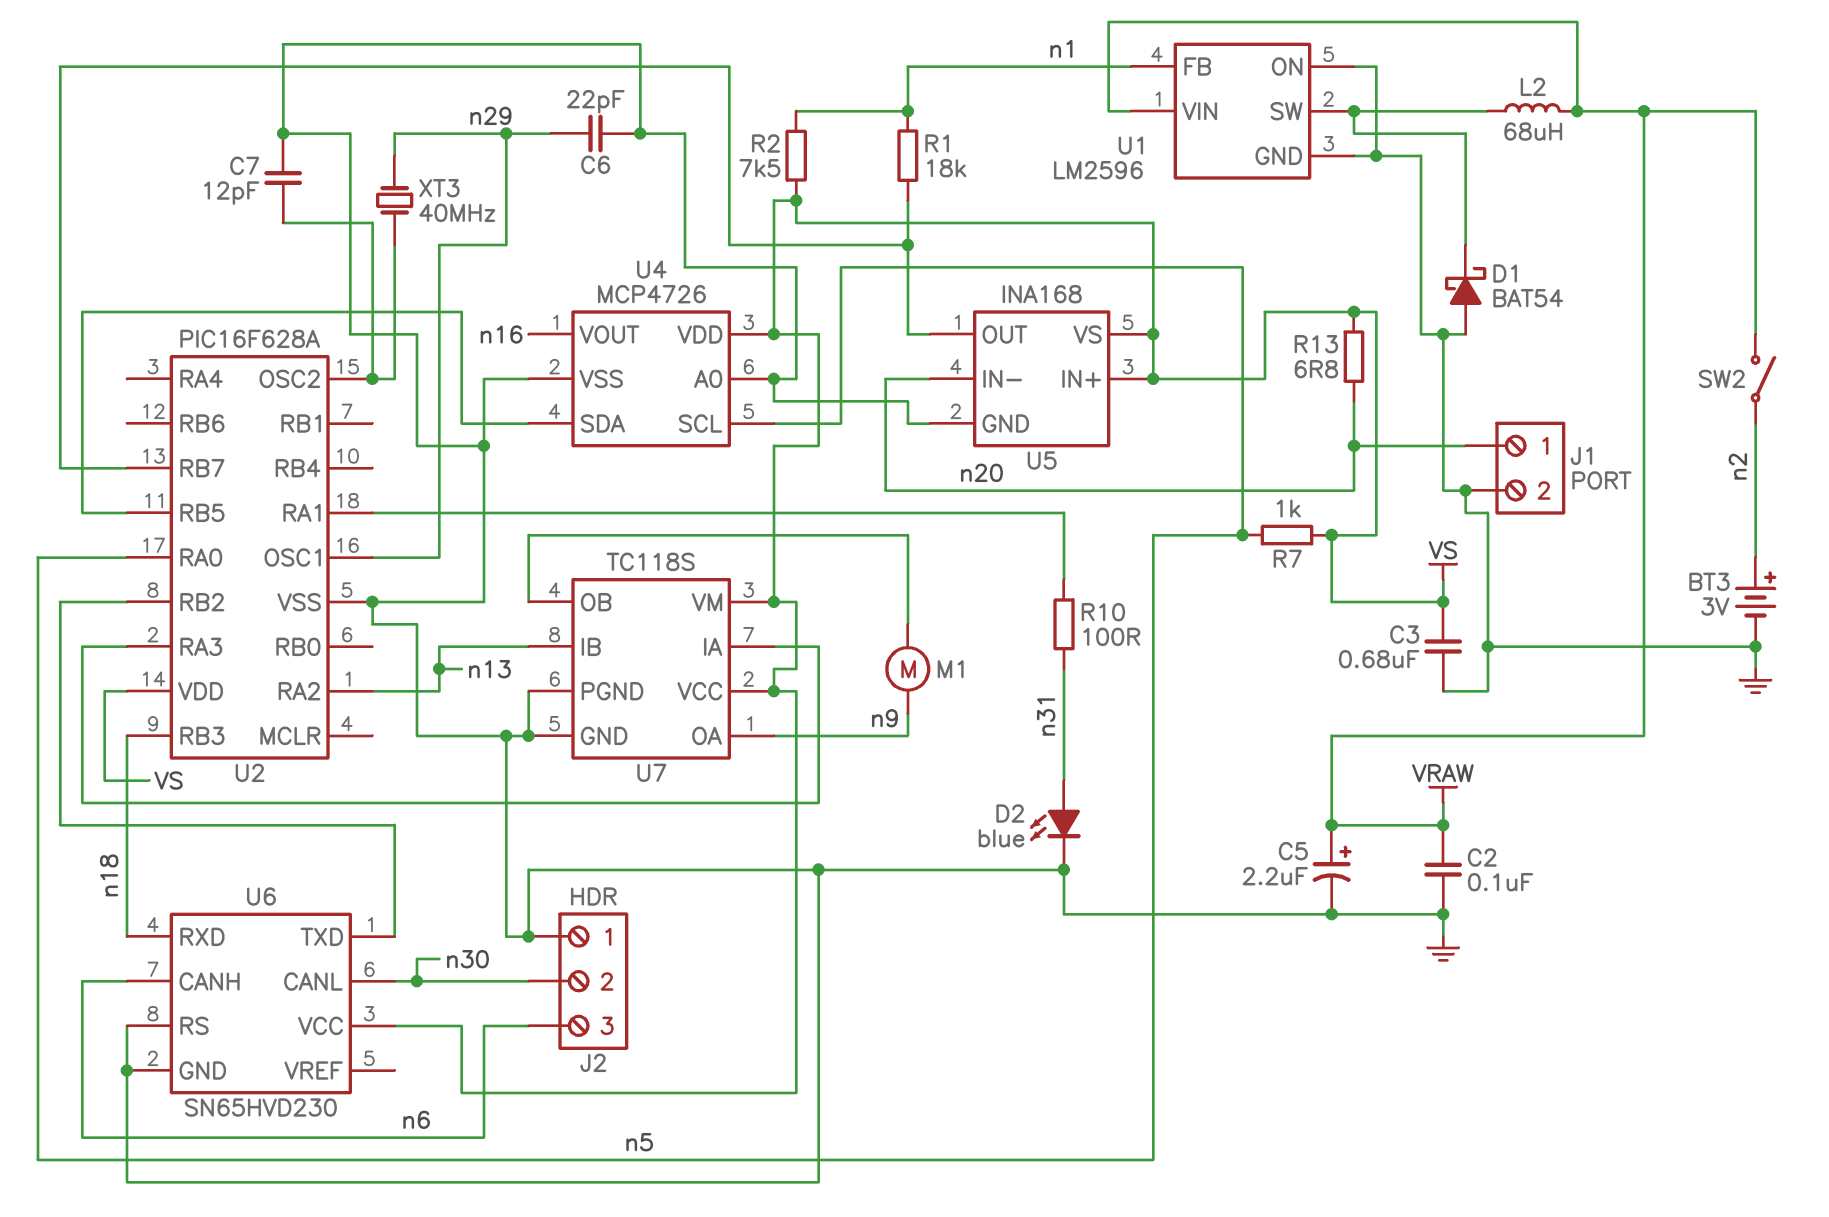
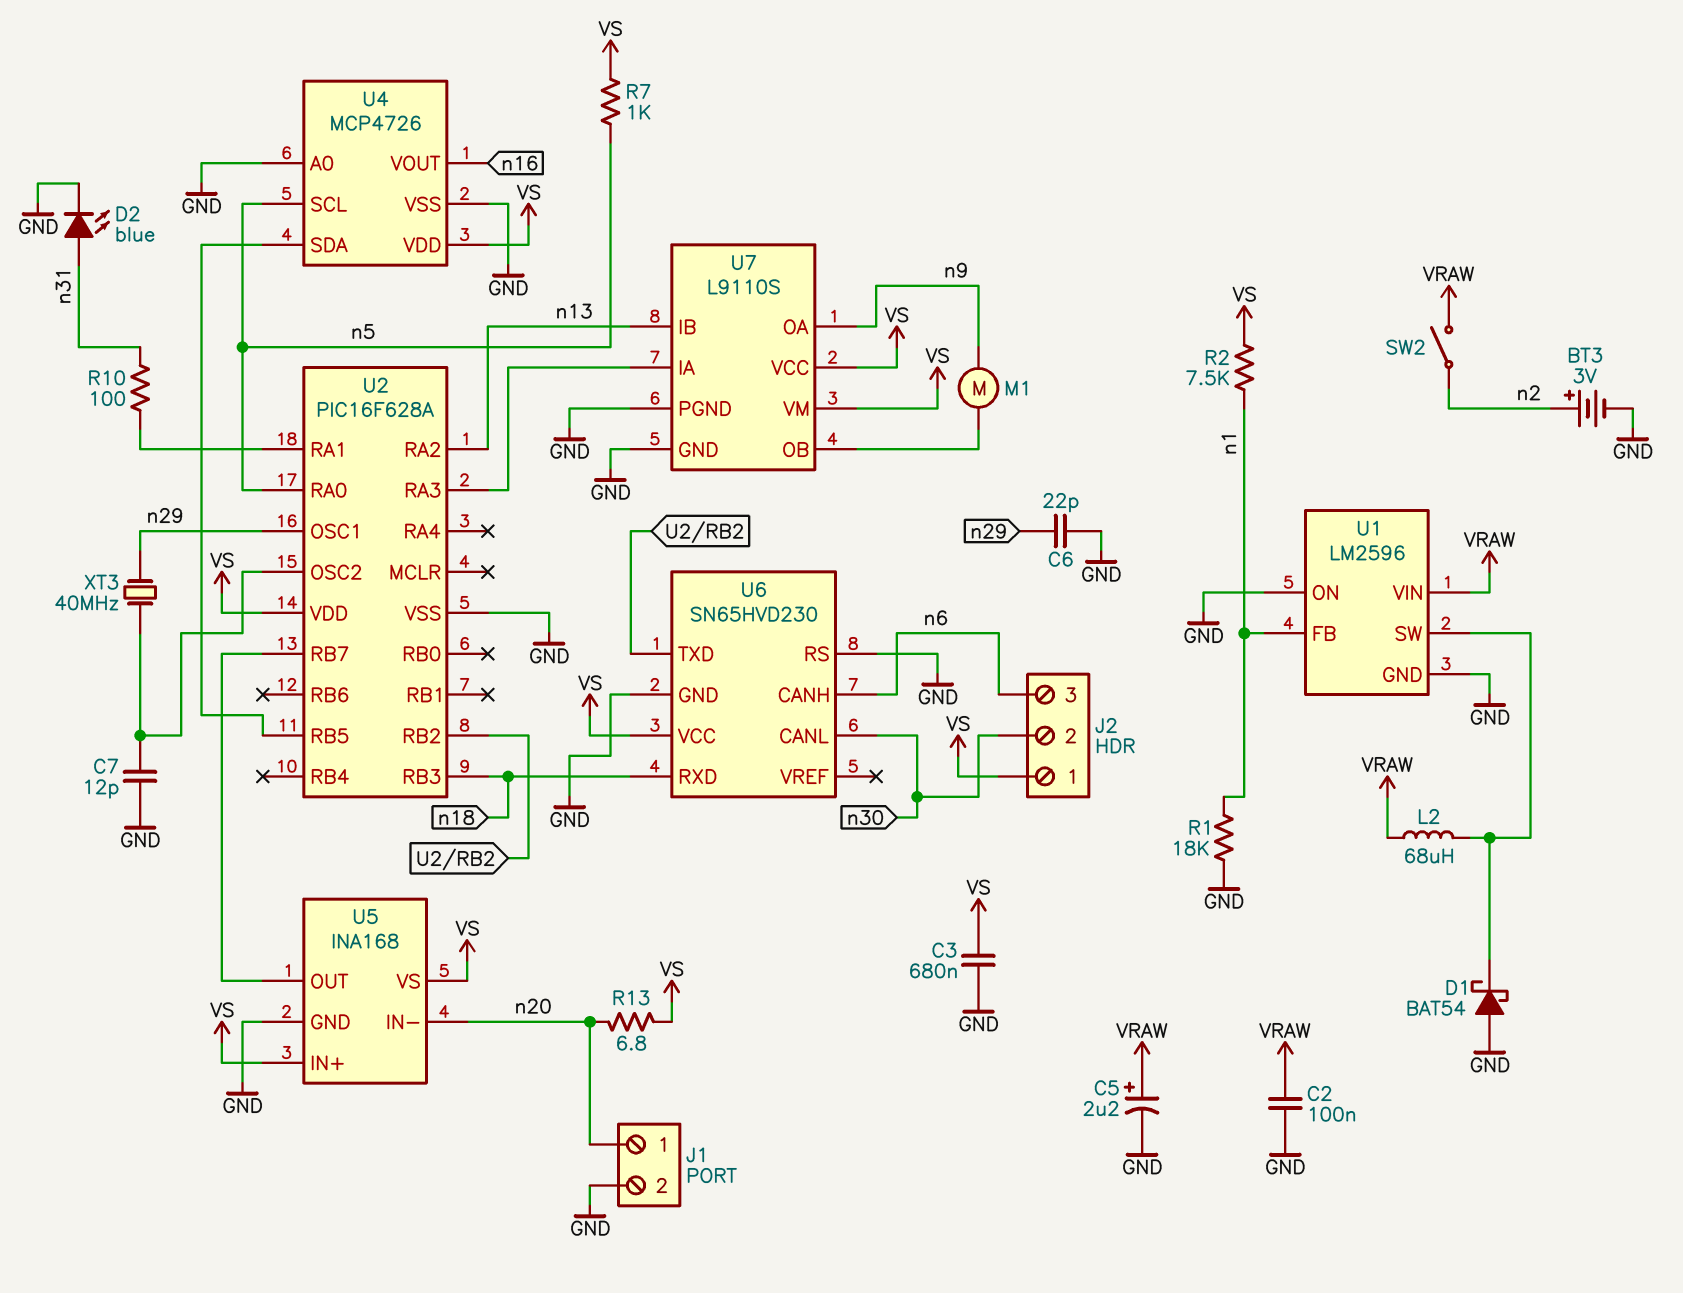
J2 pin 1: GND -> VS
R1: 18k (U2/RB7, n1) -> 18k (GND, n1)
U7: TC118S -> L9110S

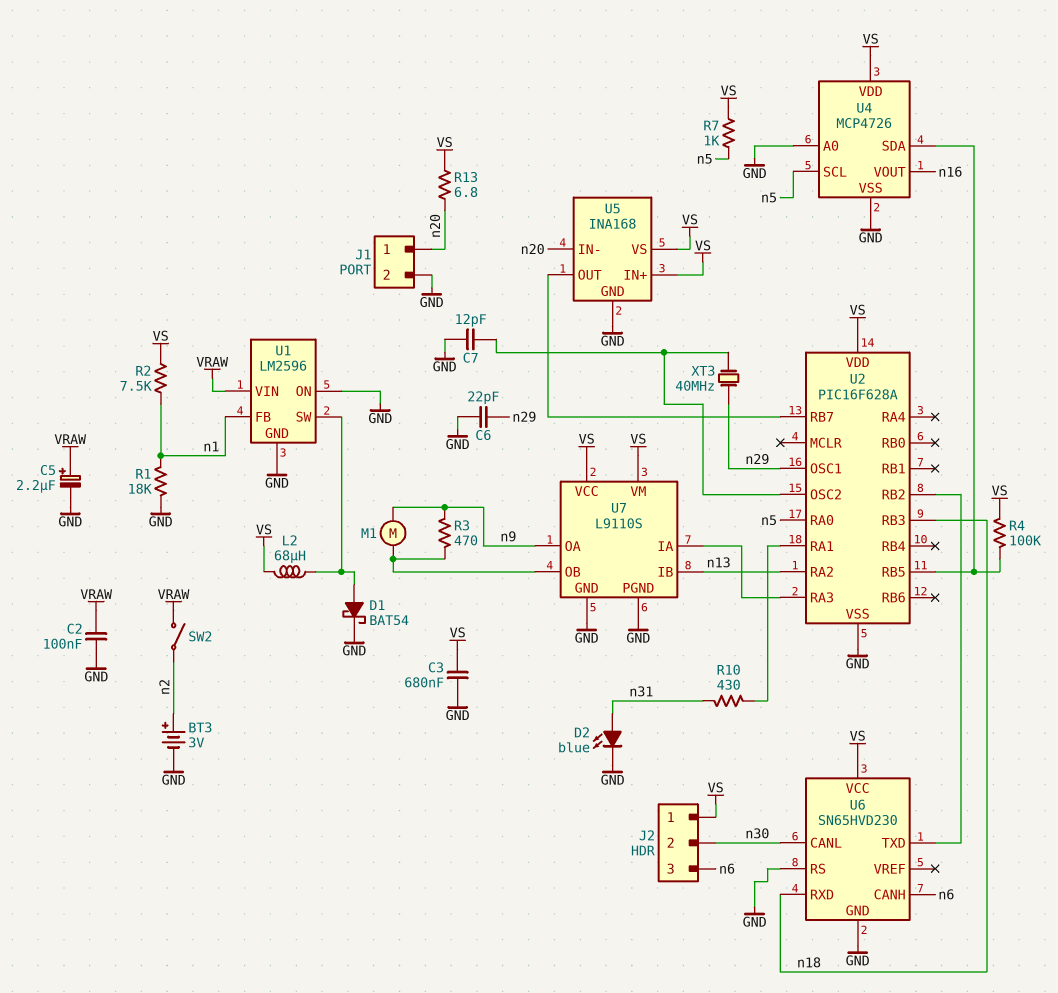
D1: schottky BAT54 (A GND, K U1/SW) -> schottky BAT54 (A U1/SW, K GND)
L2: 68uH (U1/SW, VRAW) -> 68uH (U1/SW, VS)
R3: none -> 470 (U7/OB, n9)
R4: none -> 100k (U2/RB5, VS)
R10: 100 (U2/RA1, n31) -> 430 (U2/RA1, n31)

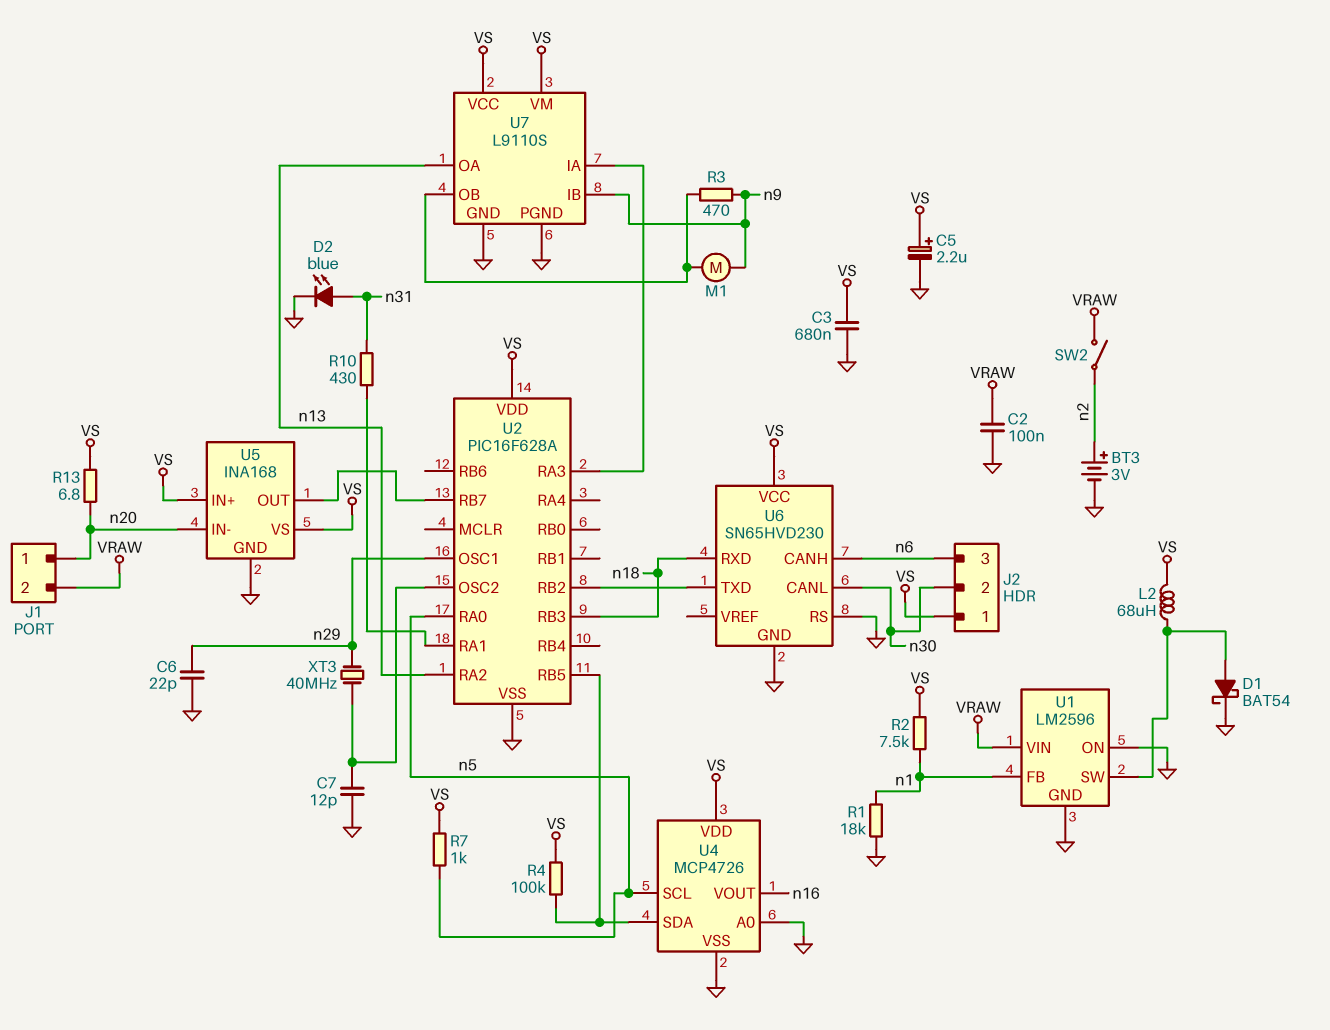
C5: 2.2uF (plus VRAW, minus GND) -> 2.2uF (plus VS, minus GND)
J1 pin 2: GND -> VRAW
U7 pin IB: n13 -> n9
U7 pin OA: n9 -> n13

